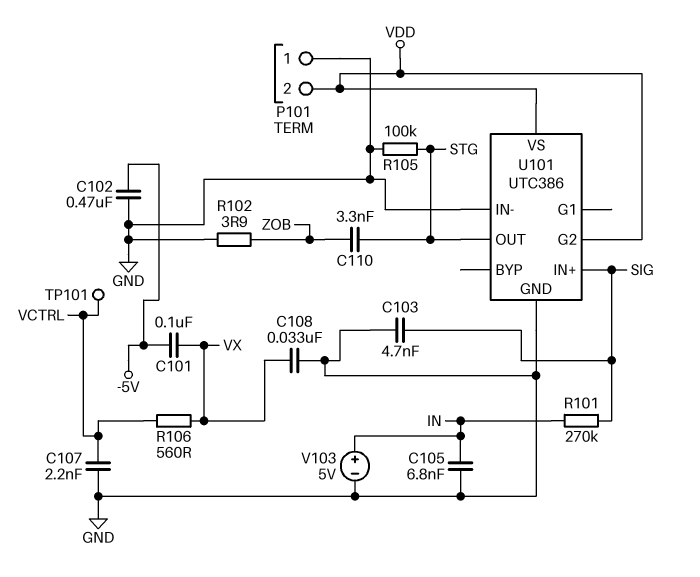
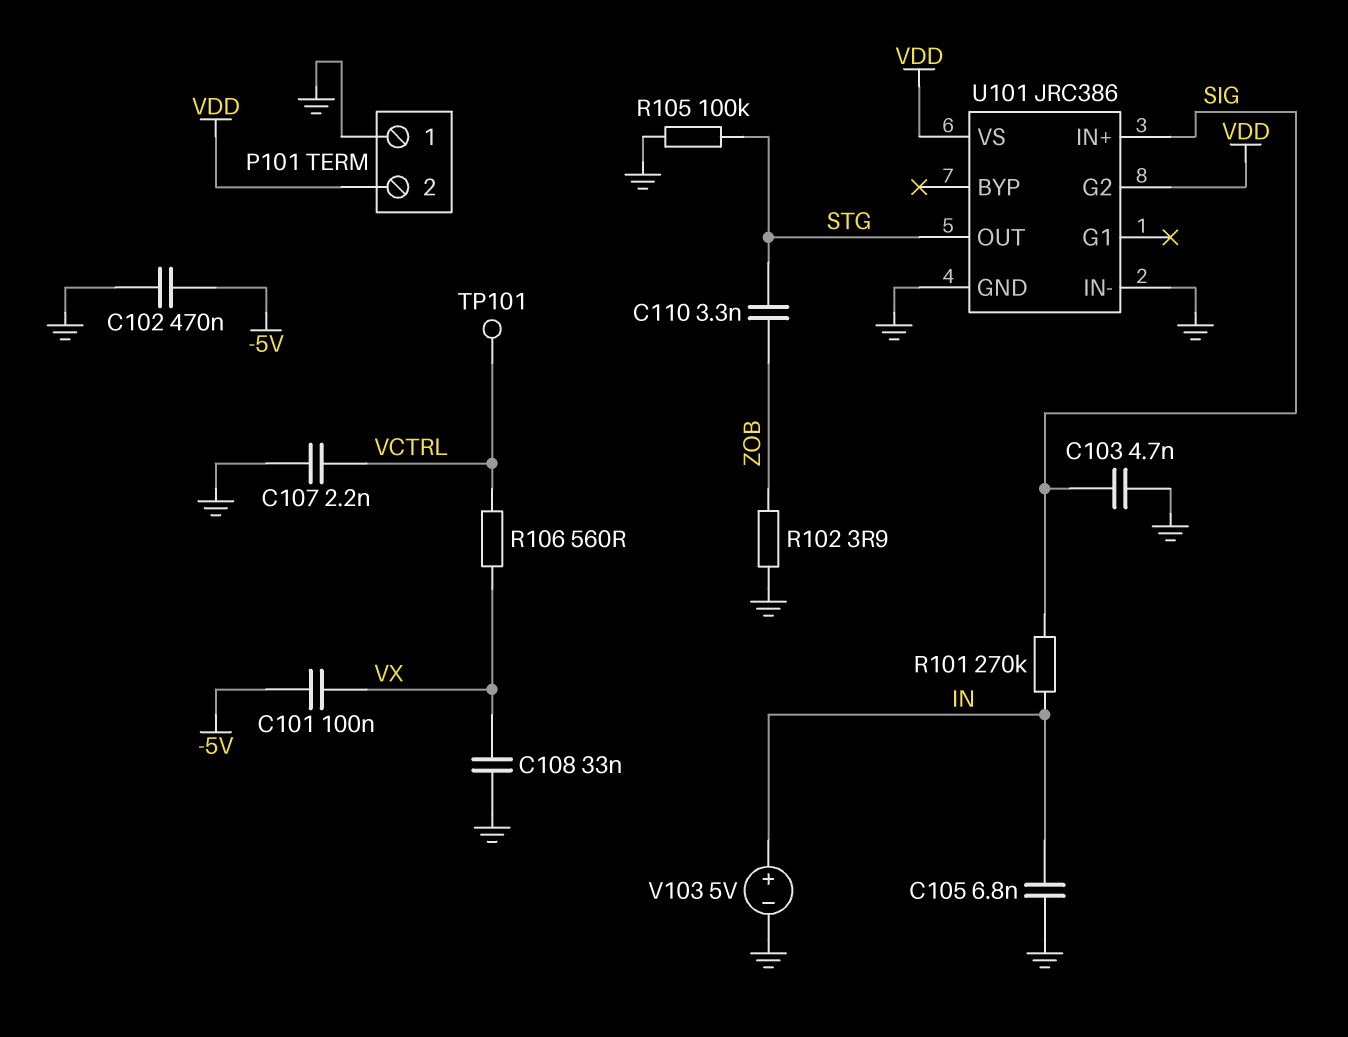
U101: UTC386 -> JRC386

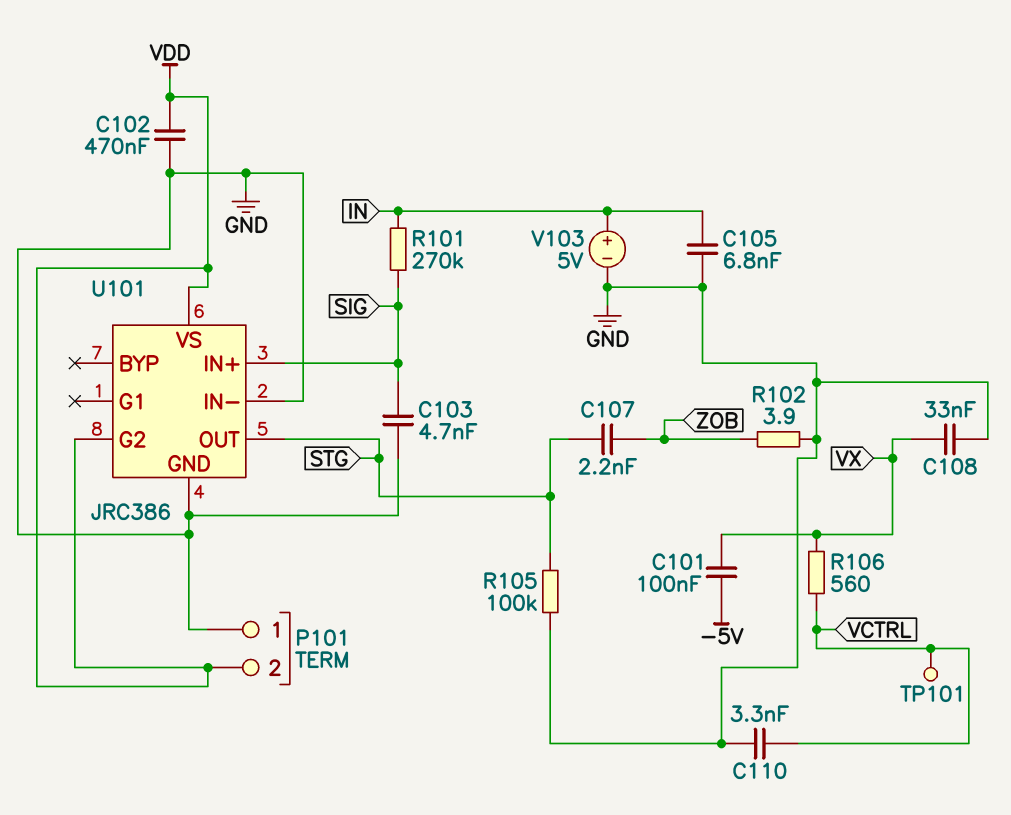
C102: 470nF (-5V, GND) -> 470nF (GND, VDD)
C107: 2.2nF (GND, VCTRL) -> 2.2nF (STG, ZOB)
C110: 3.3nF (STG, ZOB) -> 3.3nF (GND, VCTRL)

